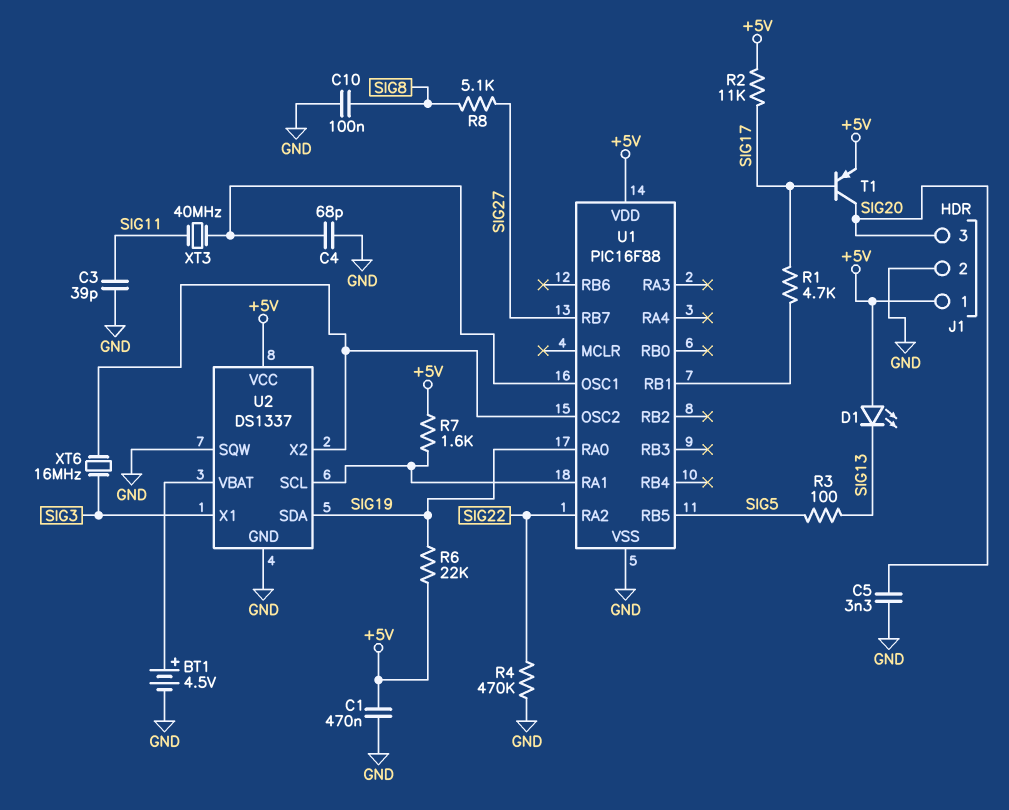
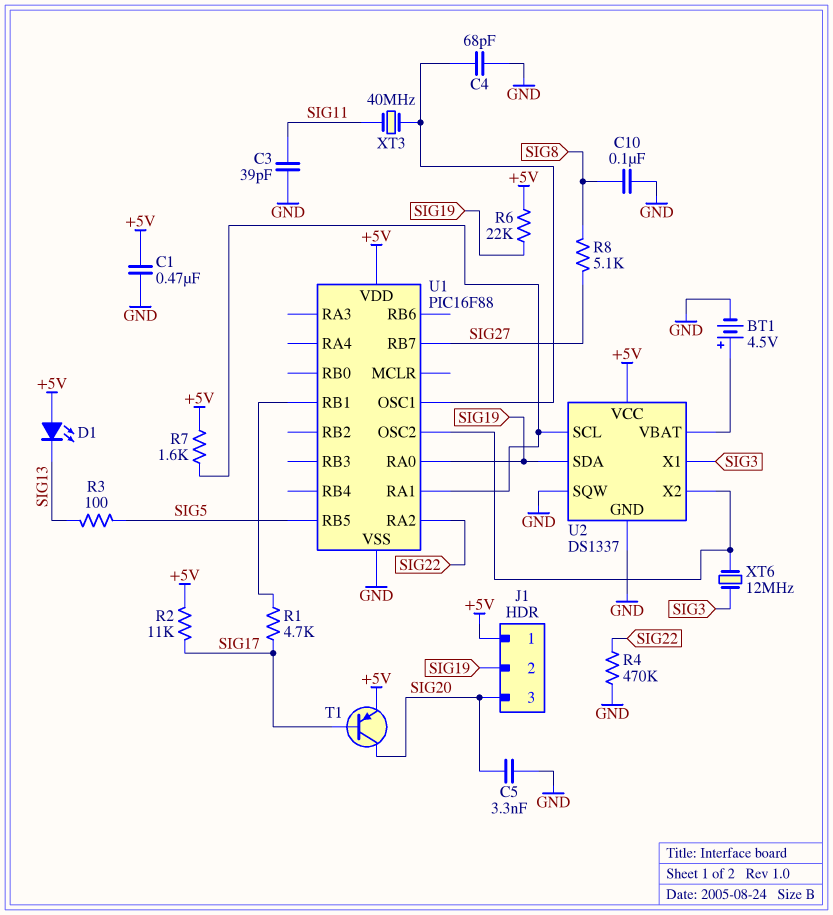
J1 pin 2: GND -> SIG19
XT6: 16MHz (SIG3, U1/OSC2) -> 12MHz (SIG3, U1/OSC2)

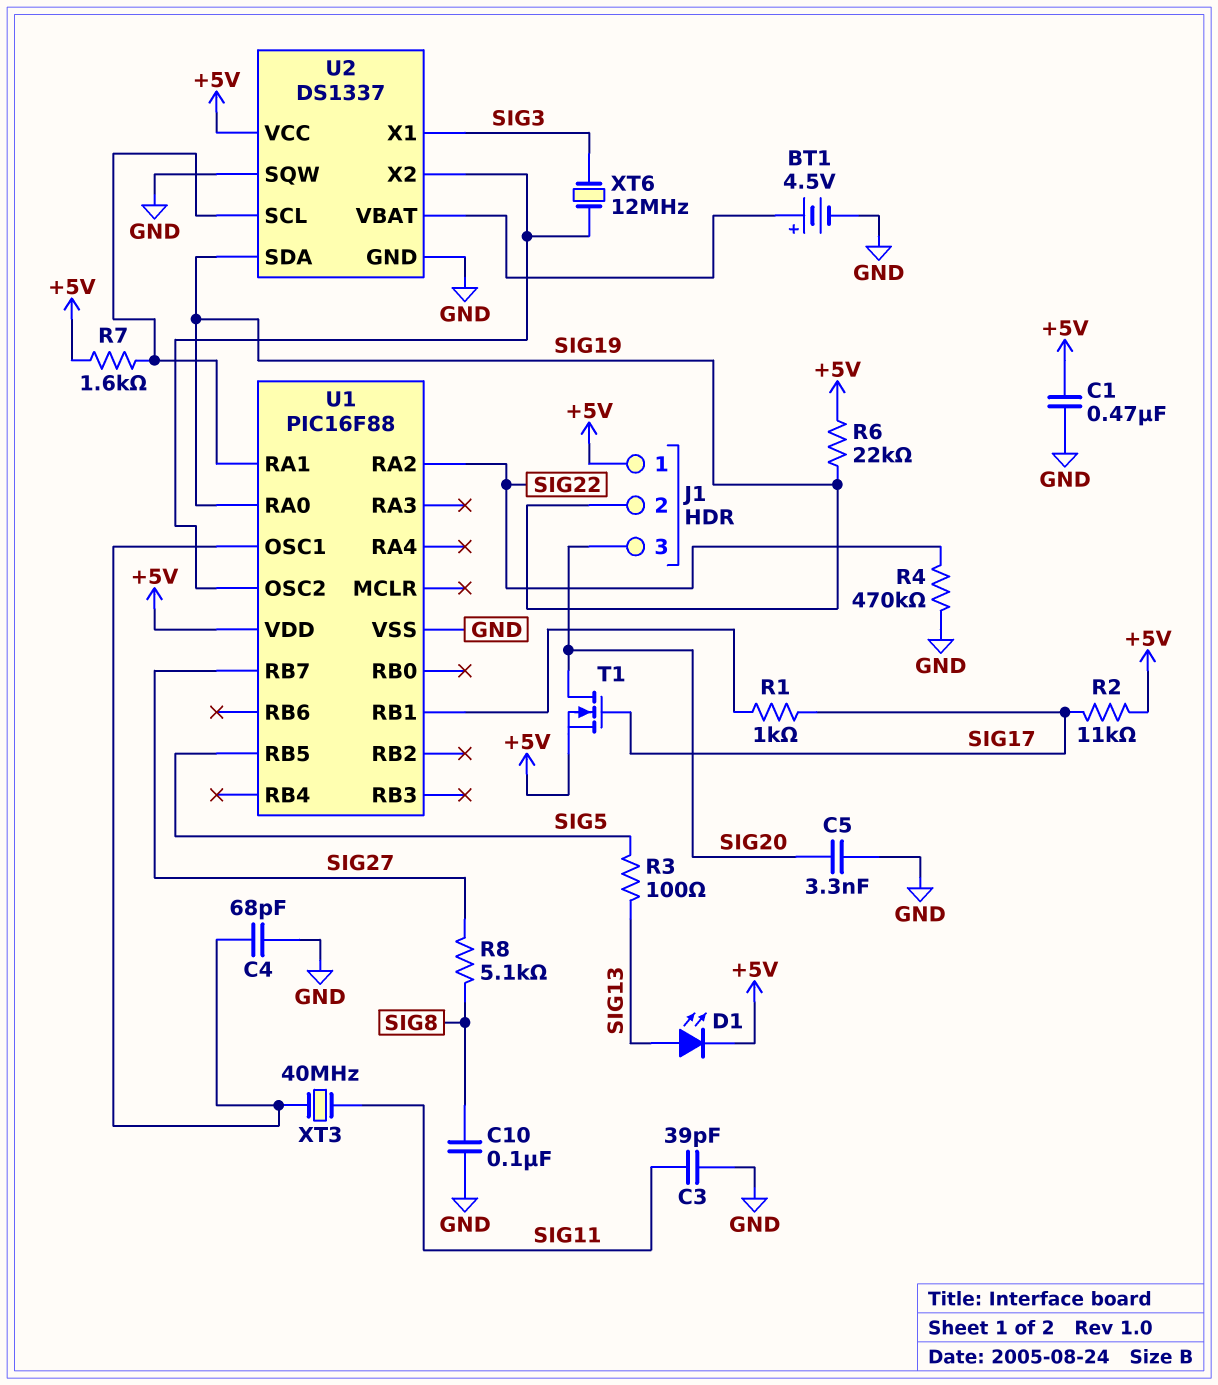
D1: LED (A +5V, K SIG13) -> LED (A SIG13, K +5V)
R1: 4.7k (SIG17, U1/RB1) -> 1k (SIG17, U1/RB1)
T1: PNP (B SIG17, C SIG20, E +5V) -> NMOS (G SIG17, D SIG20, S +5V)

